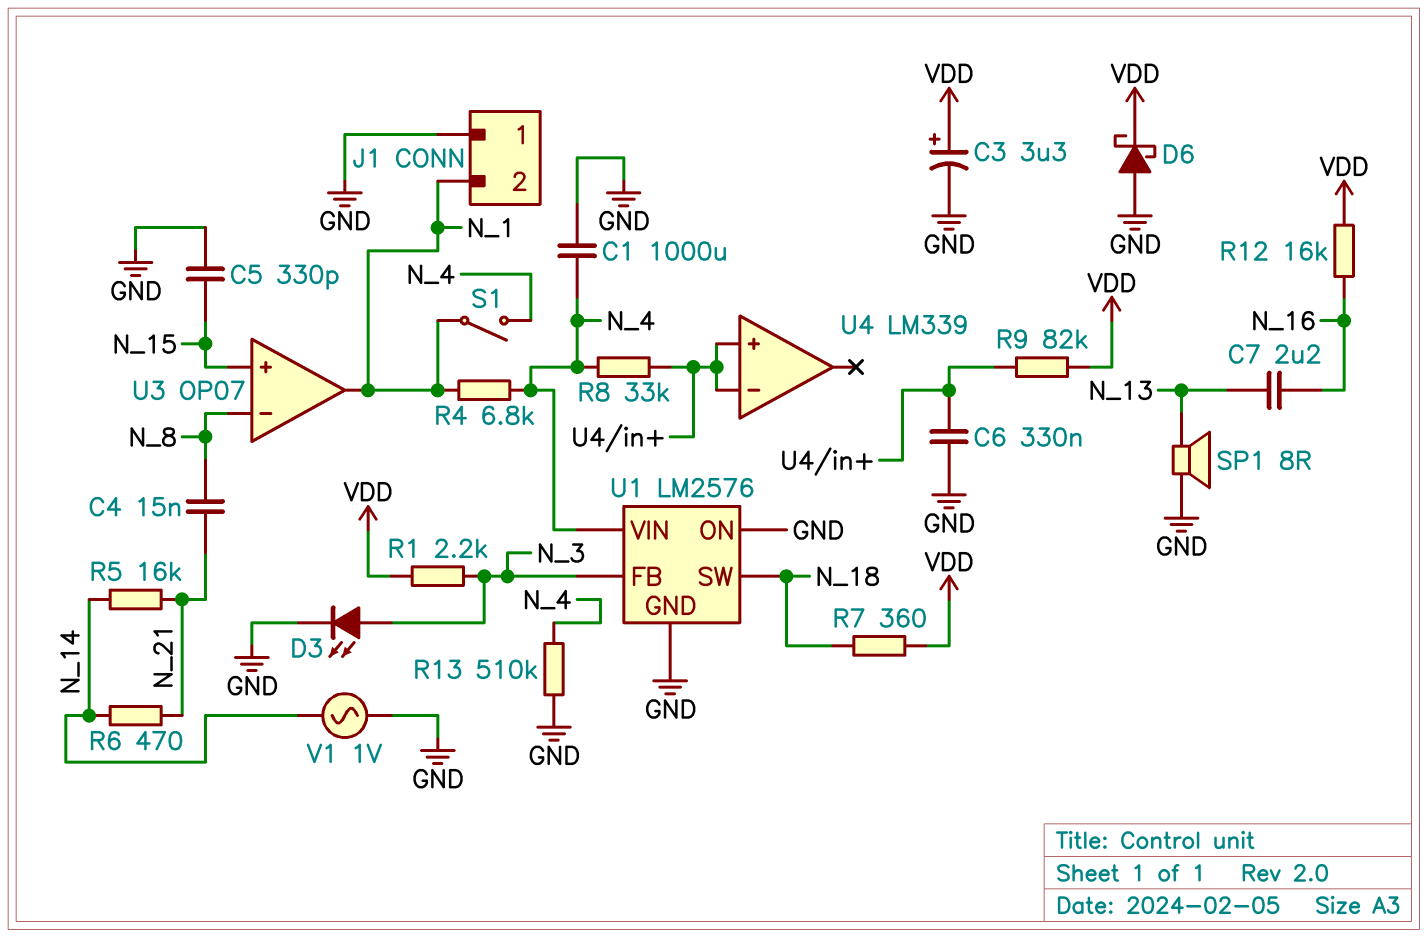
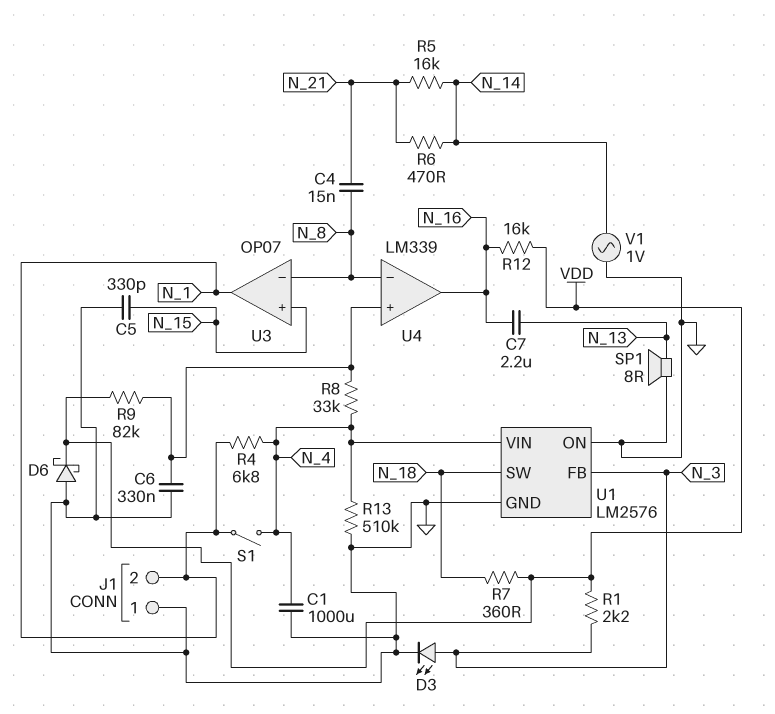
C3: 3.3uF (plus VDD, minus GND) -> none
U4 pin in-: U4/in+ -> N_8
U4 pin out: none -> N_16

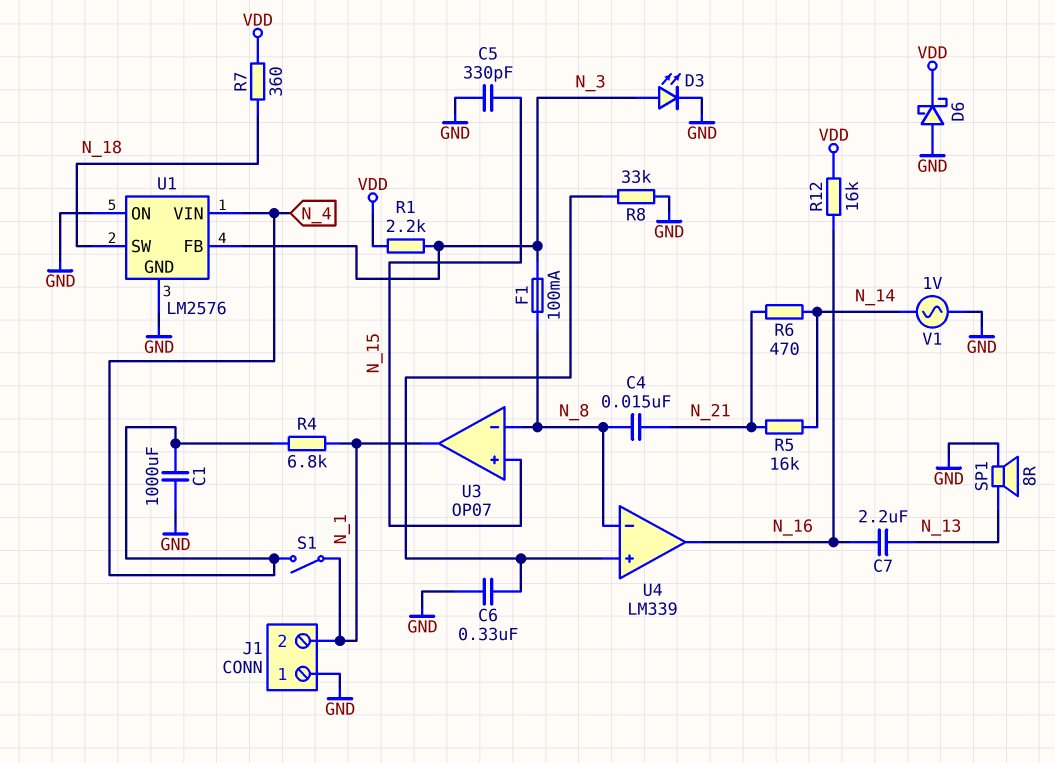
F1: none -> 100mA (N_3, N_8)
R8: 33k (N_4, U4/in+) -> 33k (GND, U4/in+)
R9: 82k (U4/in+, VDD) -> none
R13: 510k (GND, N_4) -> none

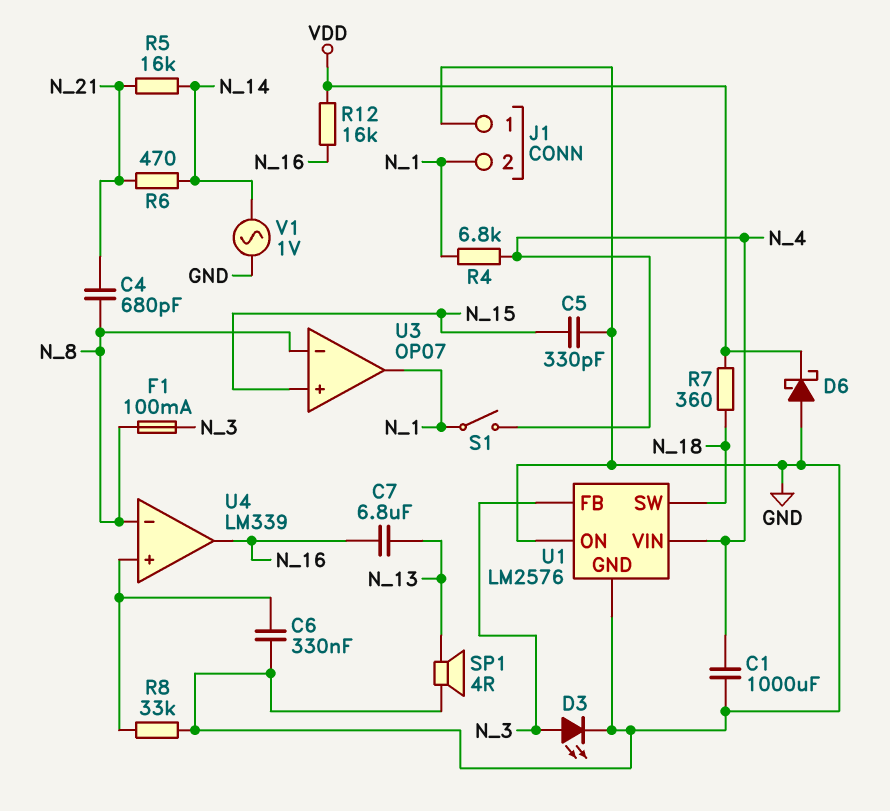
C4: 15nF (N_8, N_21) -> 680pF (N_8, N_21)
C7: 2.2uF (N_13, N_16) -> 6.8uF (N_13, N_16)
R1: 2.2k (N_3, VDD) -> none
SP1: speaker 8R (GND, N_13) -> speaker 4R (GND, N_13)

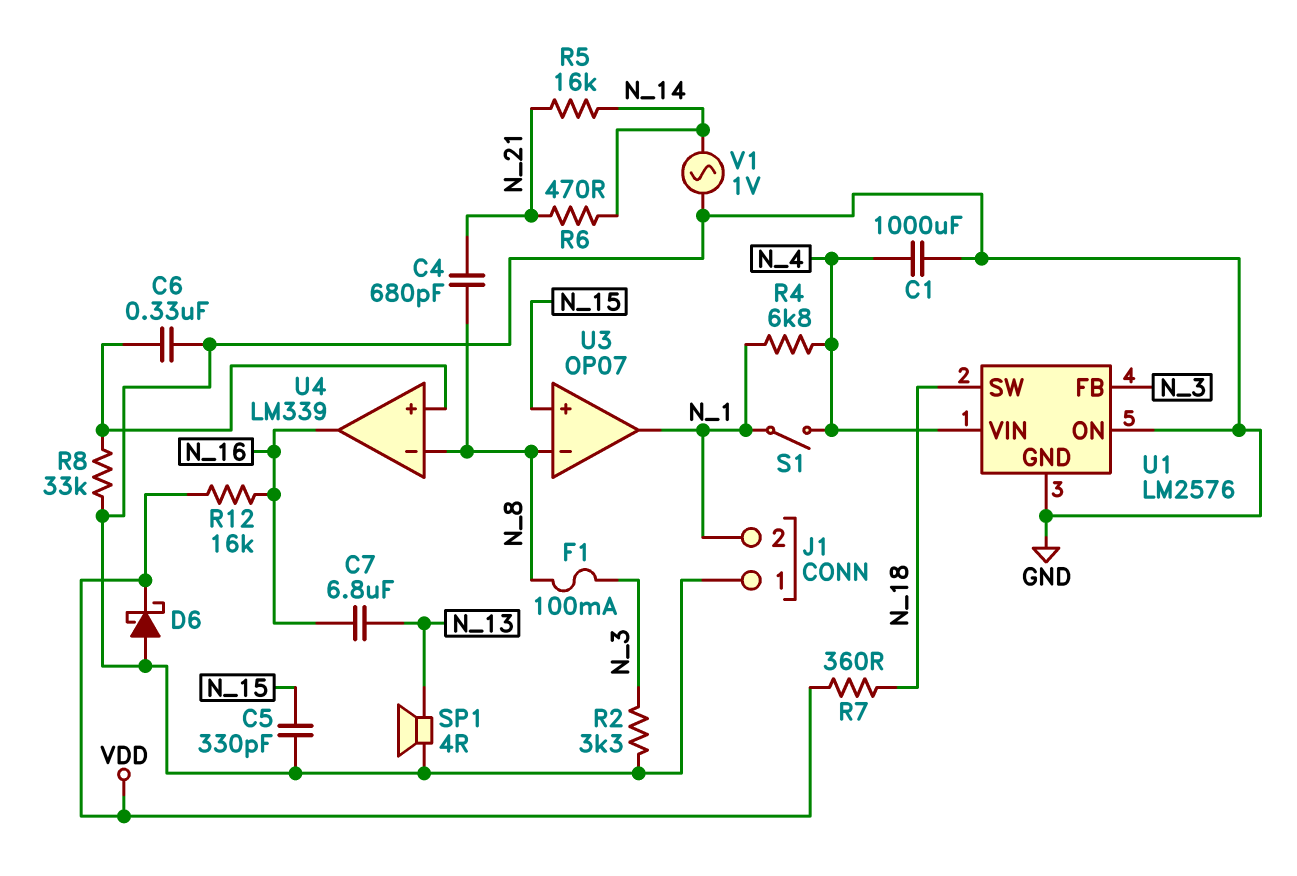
D3: LED (A N_3, K GND) -> none
R2: none -> 3.3k (GND, N_3)

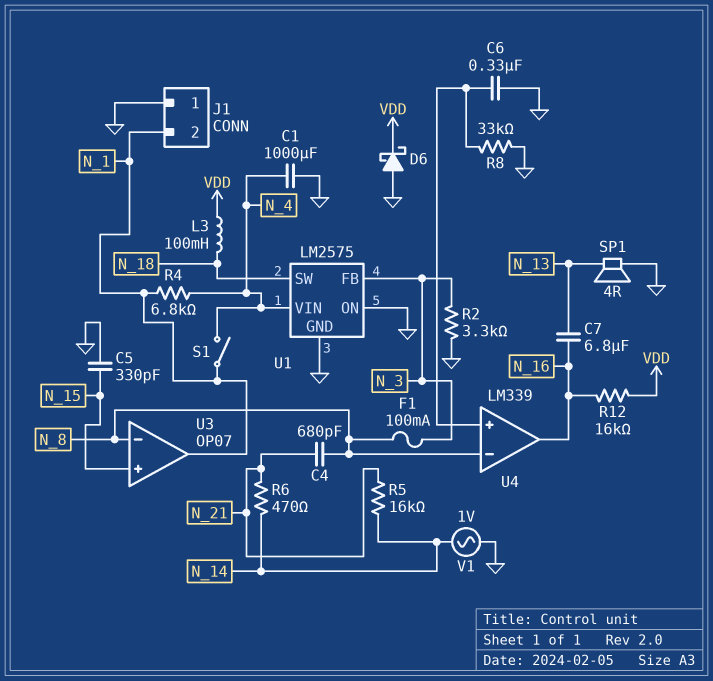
L3: none -> 100mH (N_18, VDD)
R7: 360 (N_18, VDD) -> none
U1: LM2576 -> LM2575

